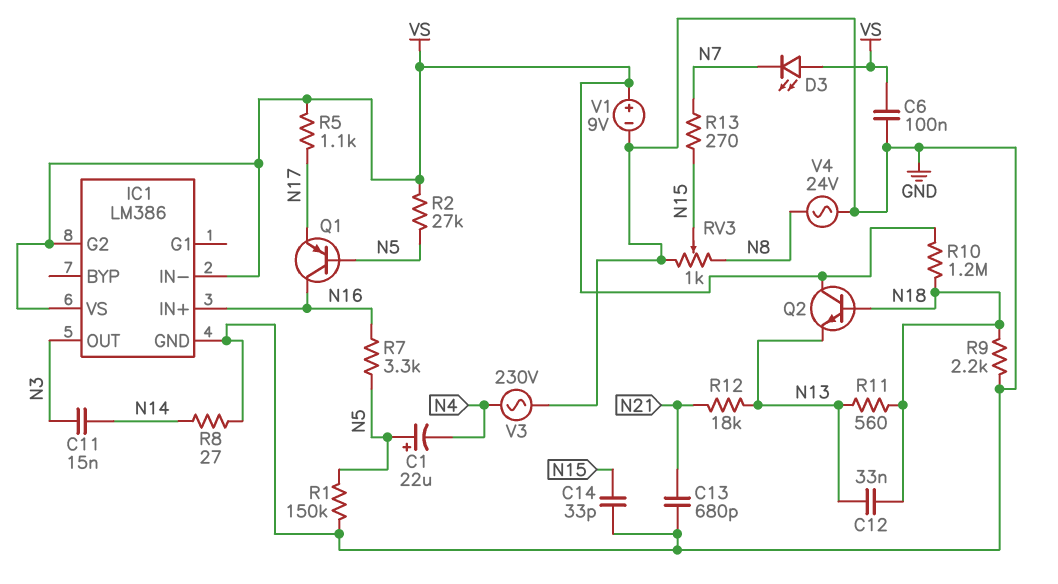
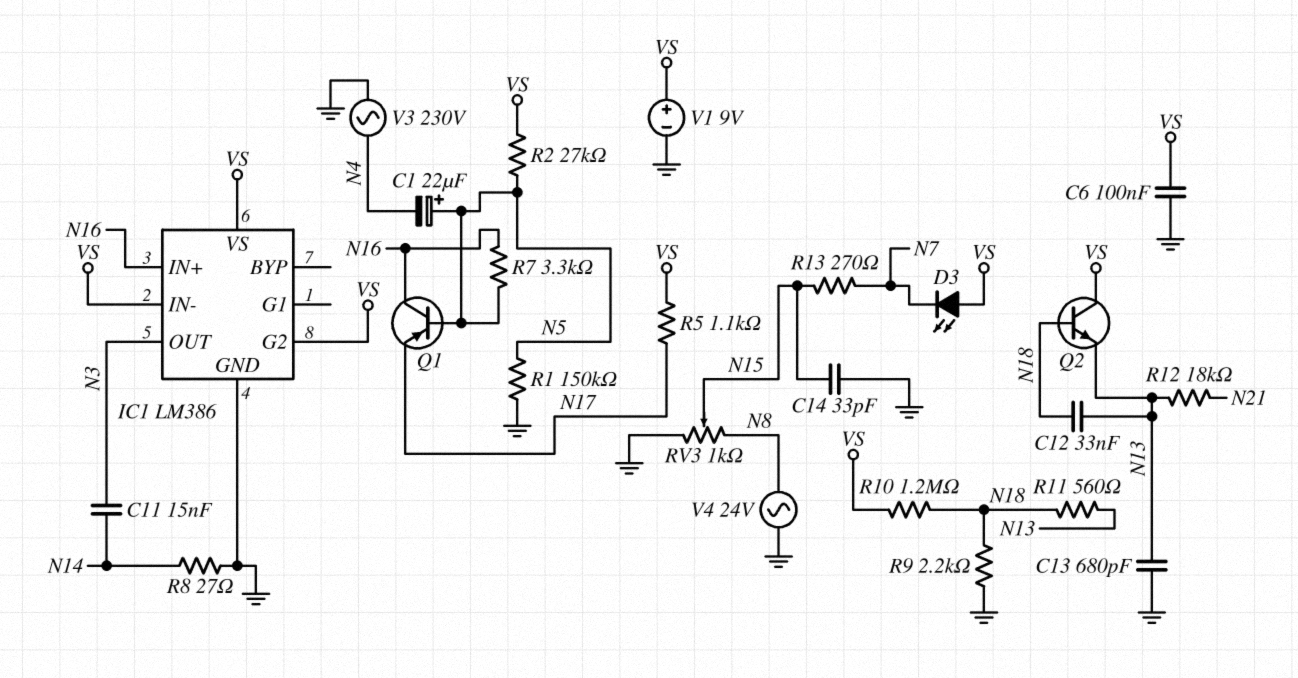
C13: 680pF (GND, N21) -> 680pF (GND, N13)

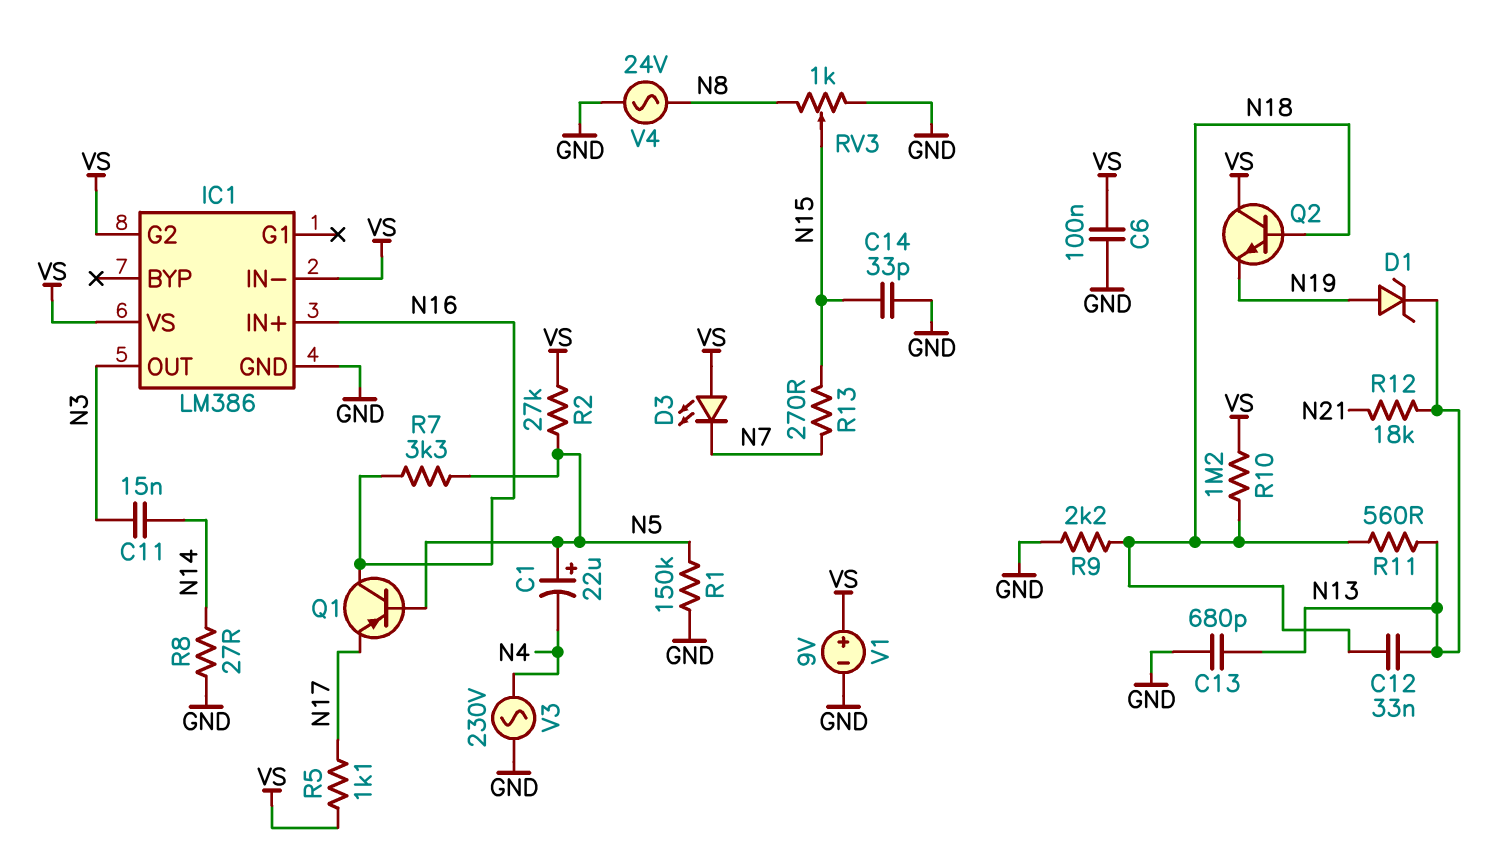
D1: none -> zener (A N19, K N13)
Q2: NPN (B N18, C VS, E N13) -> NPN (B N18, C VS, E N19)

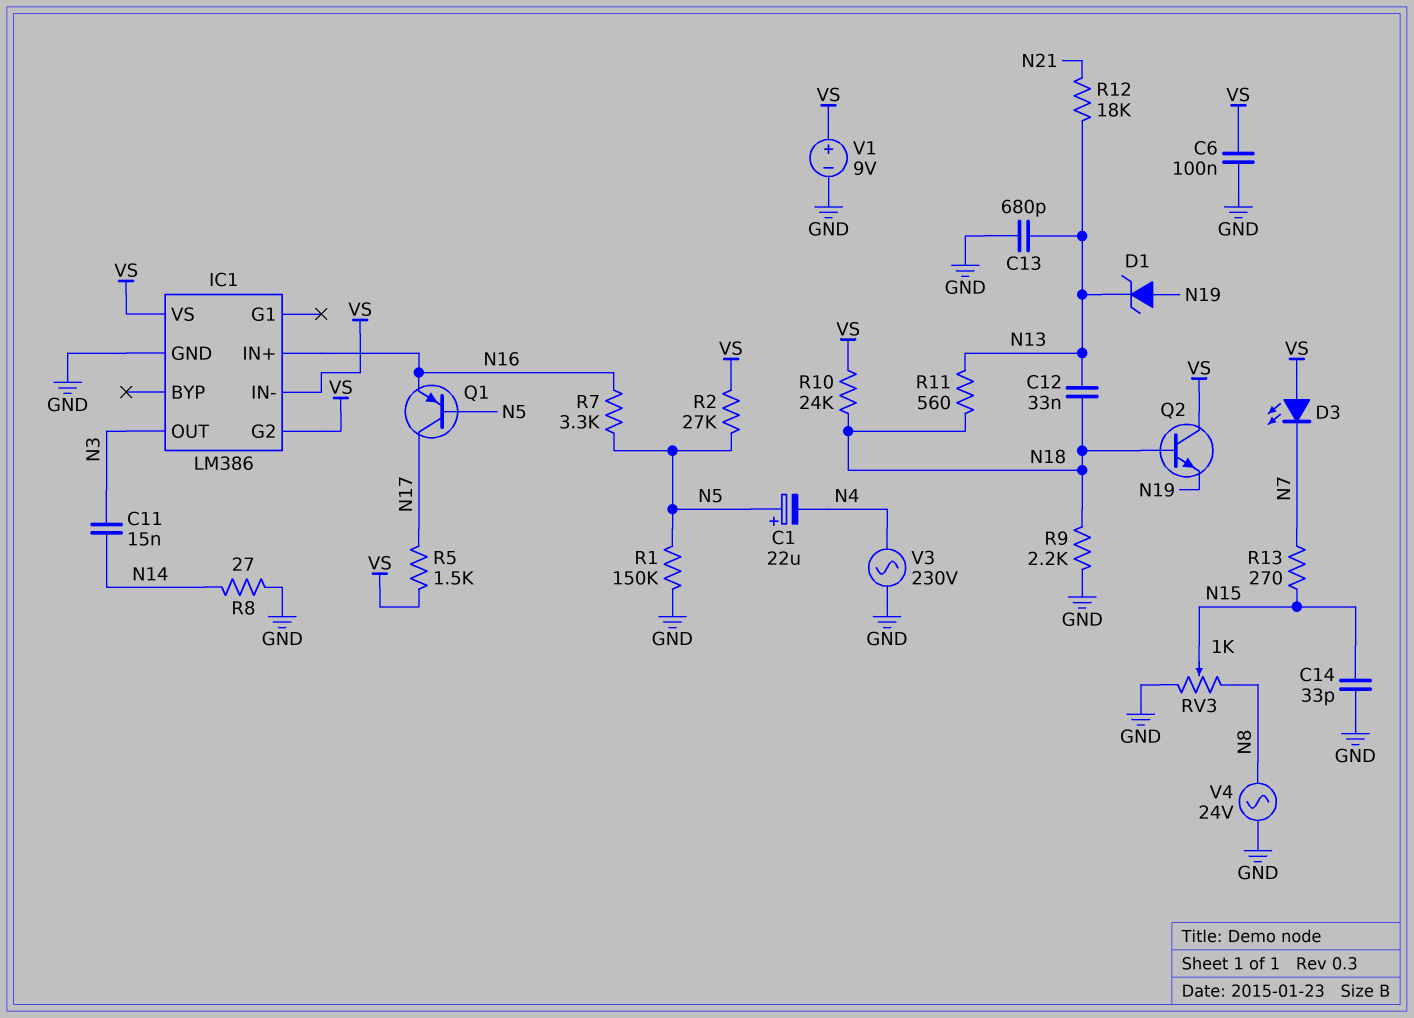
Q1: PNP (B N5, C N16, E N17) -> PNP (B N5, C N17, E N16)
R5: 1.1k (N17, VS) -> 1.5k (N17, VS)
R10: 1.2M (N18, VS) -> 24k (N18, VS)

